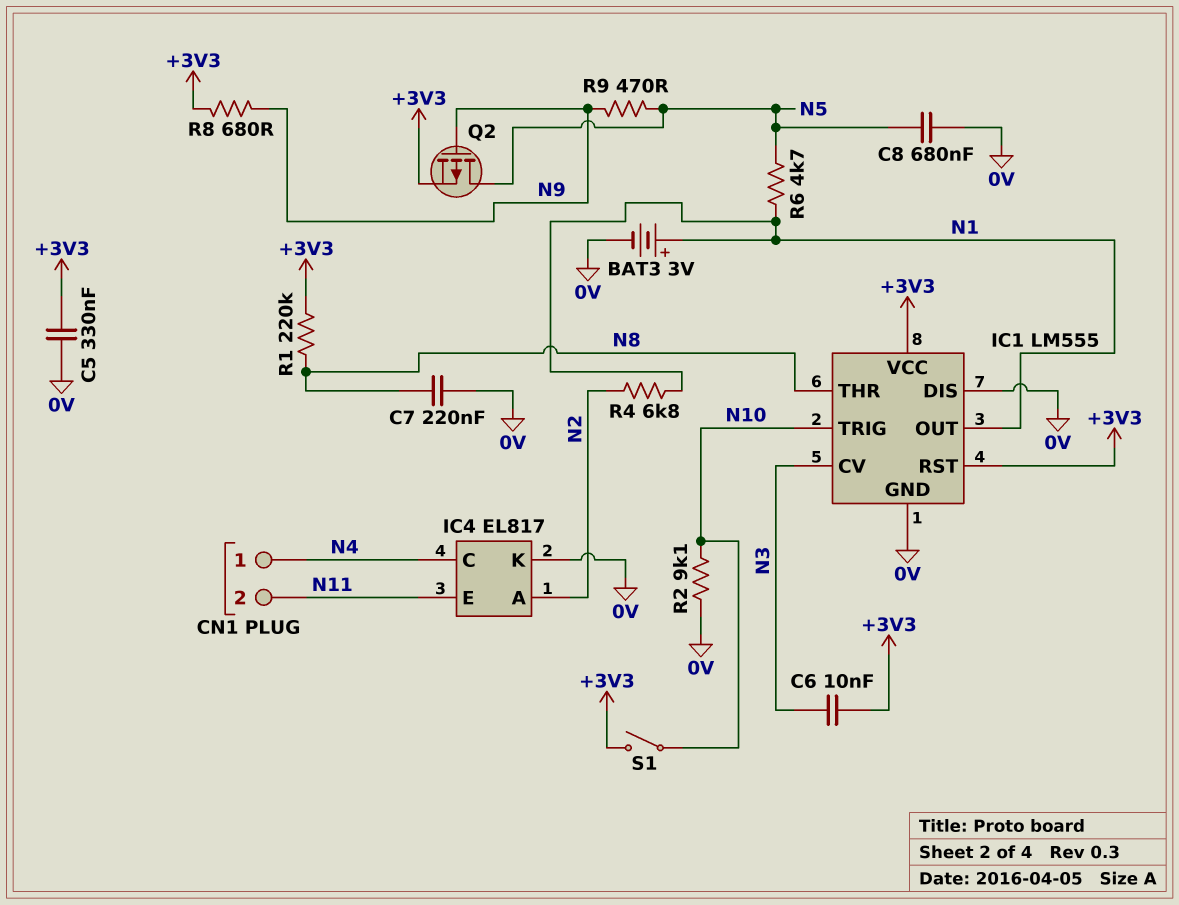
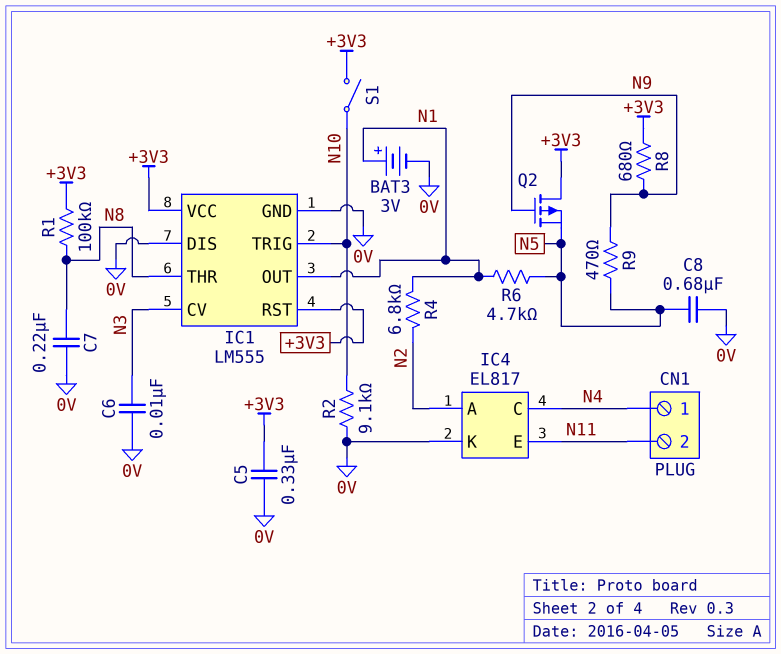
C6: 10nF (+3V3, N3) -> 10nF (0V, N3)
Q2: PMOS (G N9, D N5, S +3V3) -> PMOS (G N9, D +3V3, S N5)
R1: 220k (+3V3, N8) -> 100k (+3V3, N8)

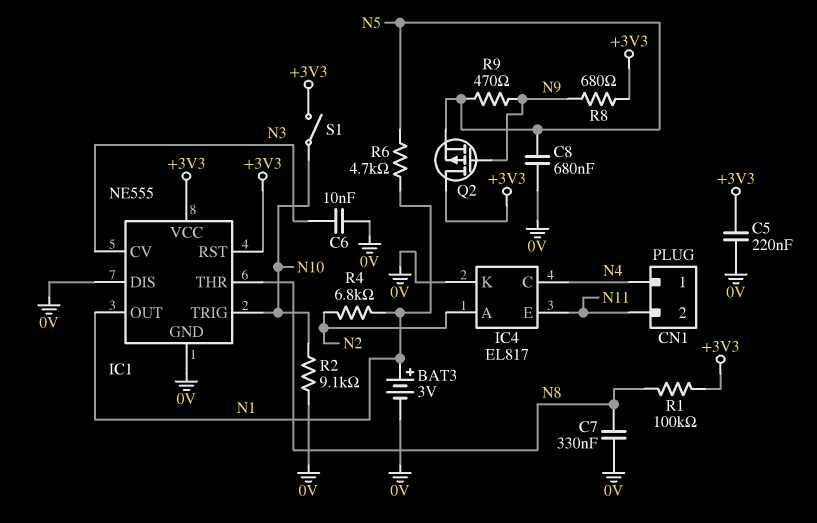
C5: 330nF (+3V3, 0V) -> 220nF (+3V3, 0V)
C7: 220nF (0V, N8) -> 330nF (0V, N8)
IC1: LM555 -> NE555

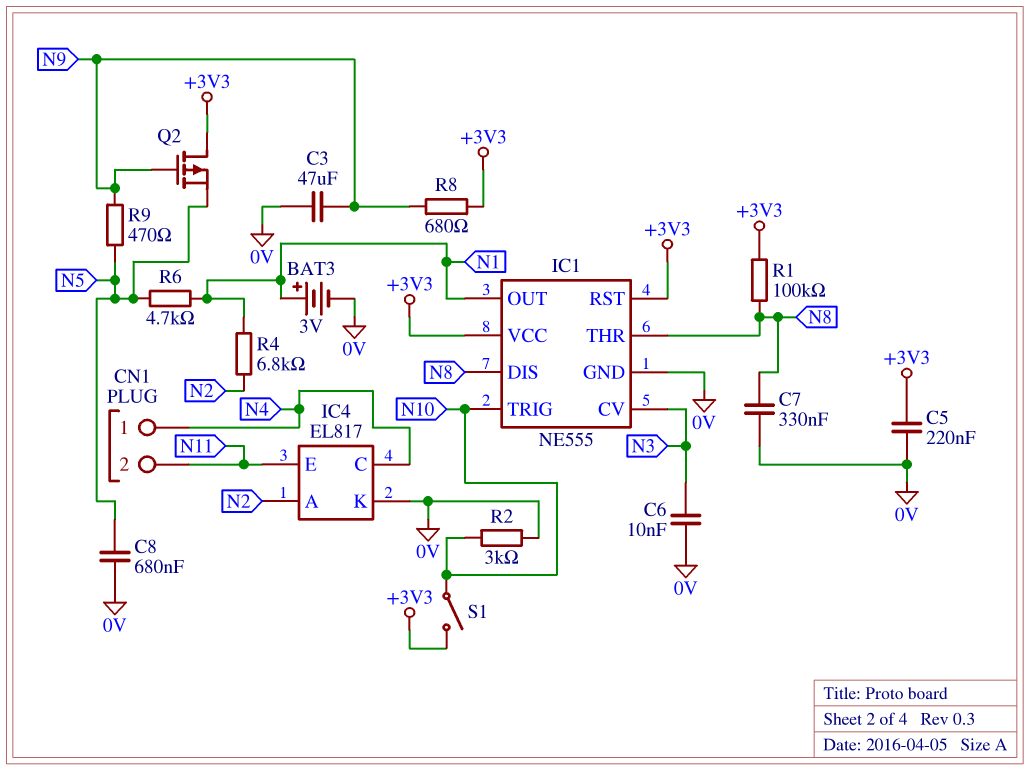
C3: none -> 47uF (0V, N9)
IC1 pin DIS: 0V -> N8
R2: 9.1k (0V, N10) -> 3k (0V, N10)

